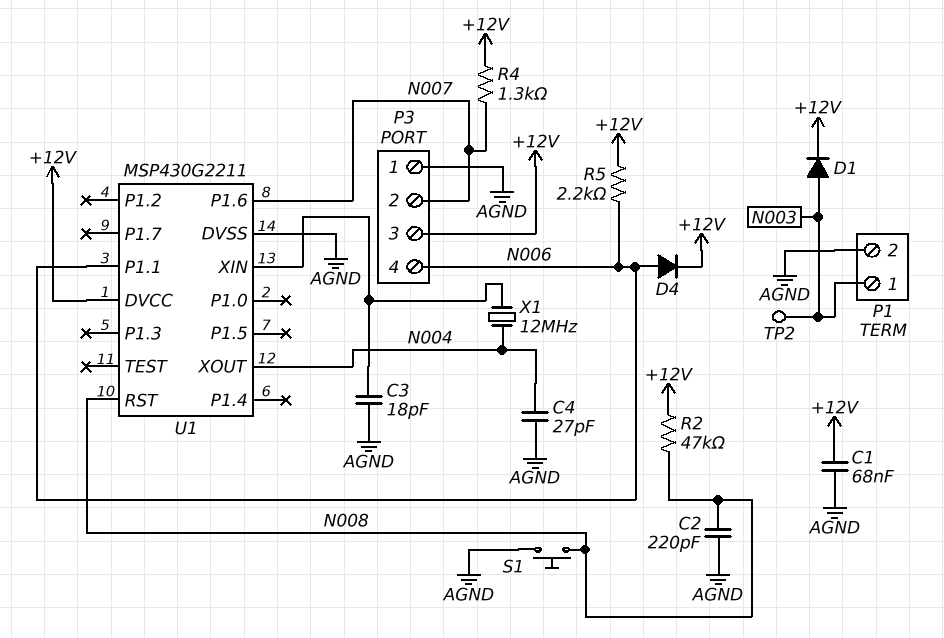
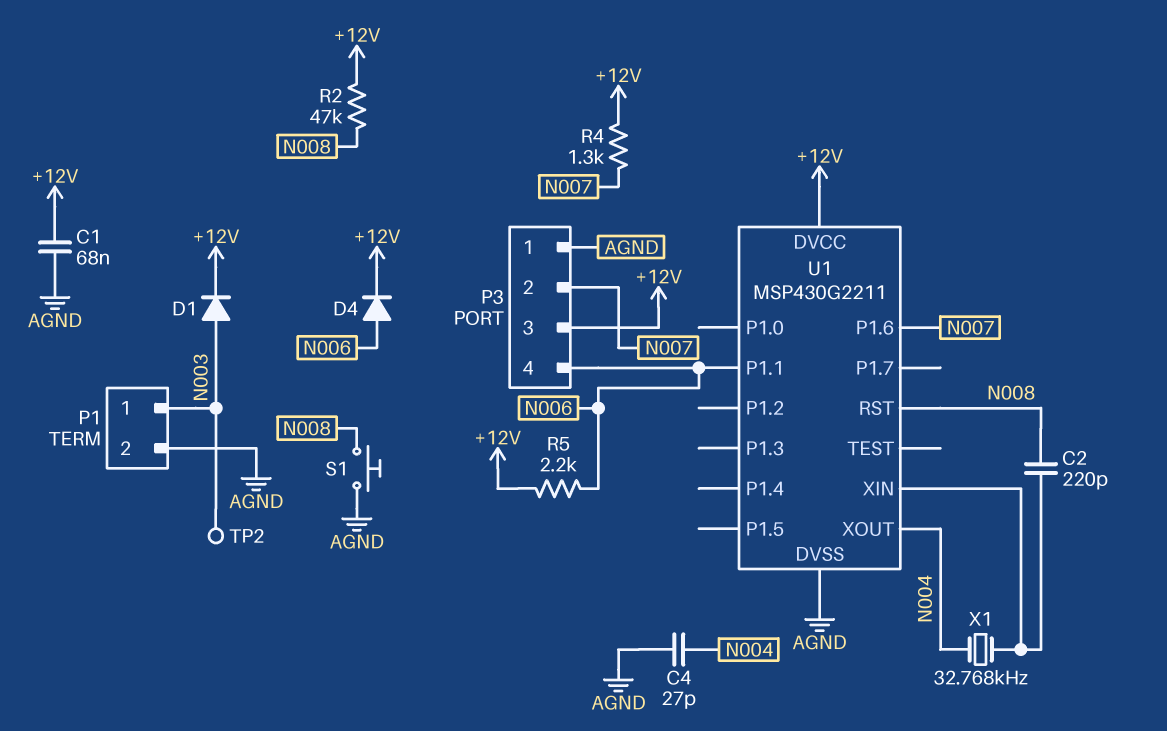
C2: 220pF (AGND, N008) -> 220pF (N008, U1/XIN)
C3: 18pF (AGND, U1/XIN) -> none
X1: 12MHz (N004, U1/XIN) -> 32.768kHz (N004, U1/XIN)

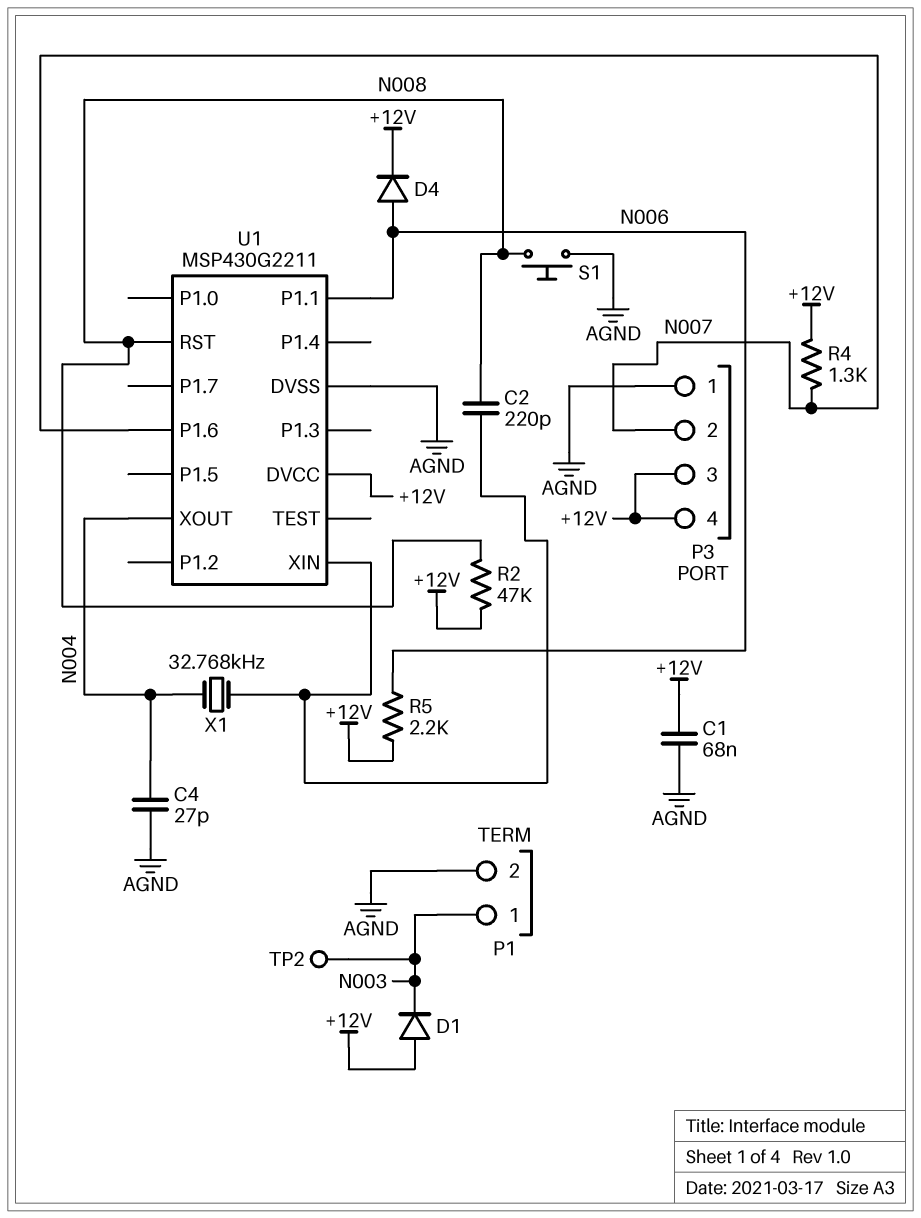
D1: diode (A N003, K +12V) -> diode (A +12V, K N003)
P3 pin 4: N006 -> +12V

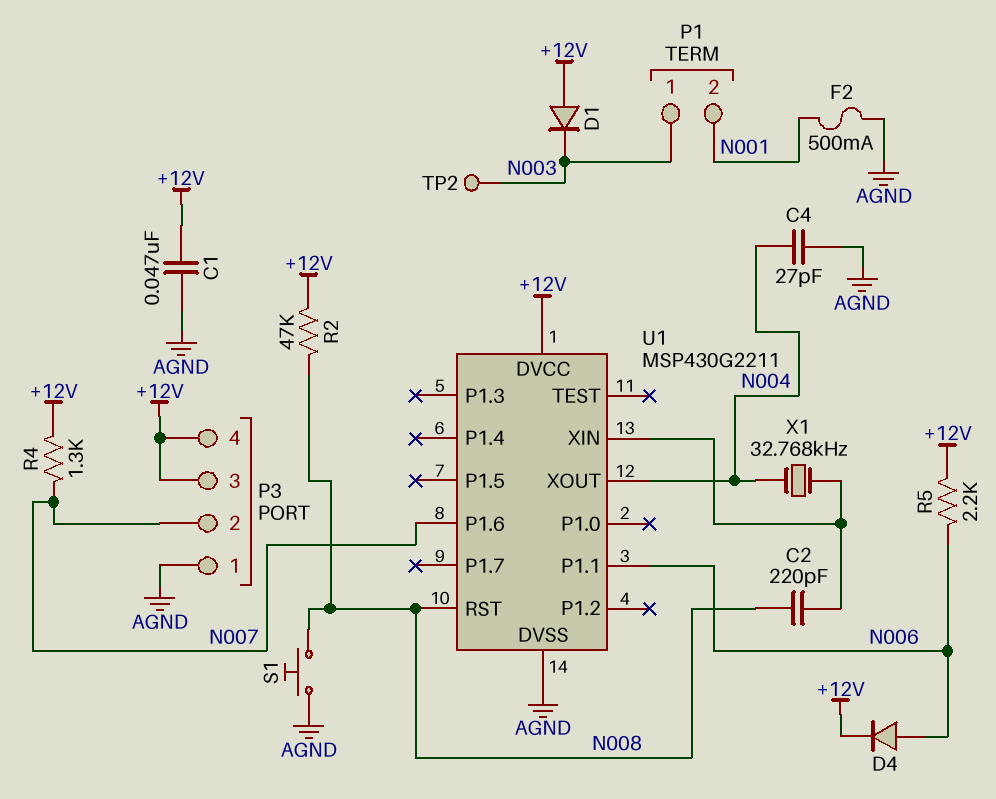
C1: 68nF (+12V, AGND) -> 47nF (+12V, AGND)
F2: none -> 500mA (AGND, N001)
P1 pin 2: AGND -> N001

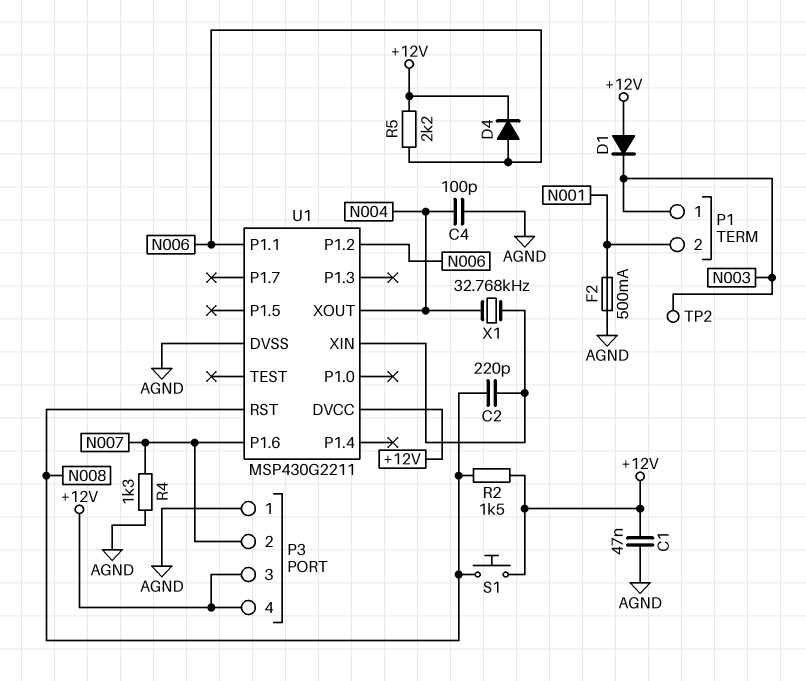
C4: 27pF (AGND, N004) -> 100pF (AGND, N004)
R2: 47k (+12V, N008) -> 1.5k (+12V, N008)
R4: 1.3k (+12V, N007) -> 1.3k (AGND, N007)
S1: button (AGND, N008) -> button (+12V, N008)
U1 pin P1.2: none -> N006

